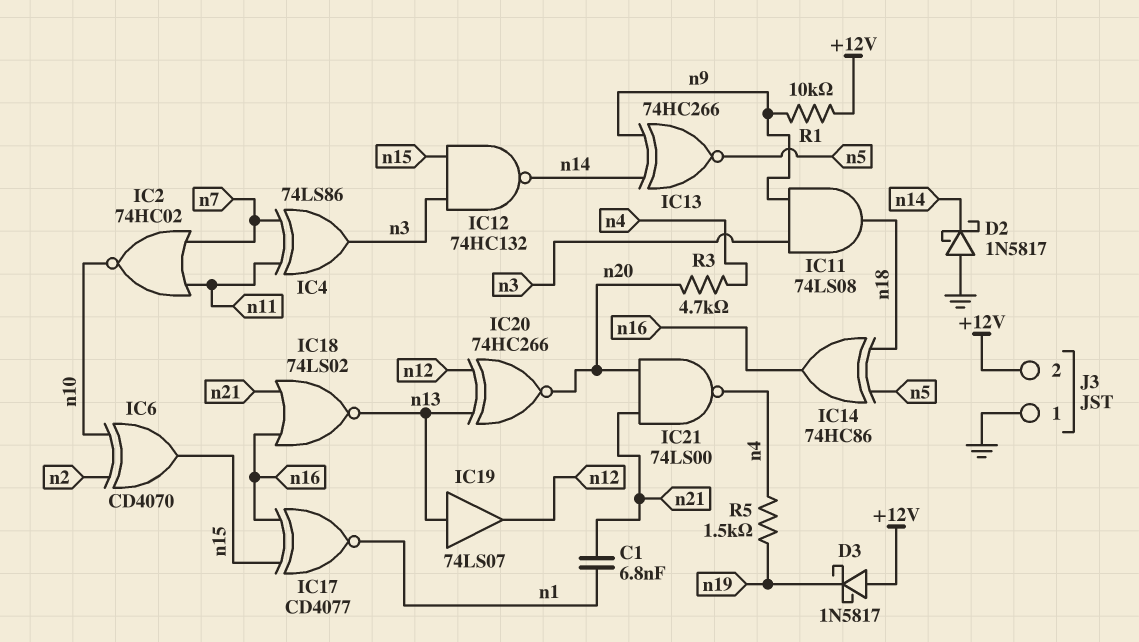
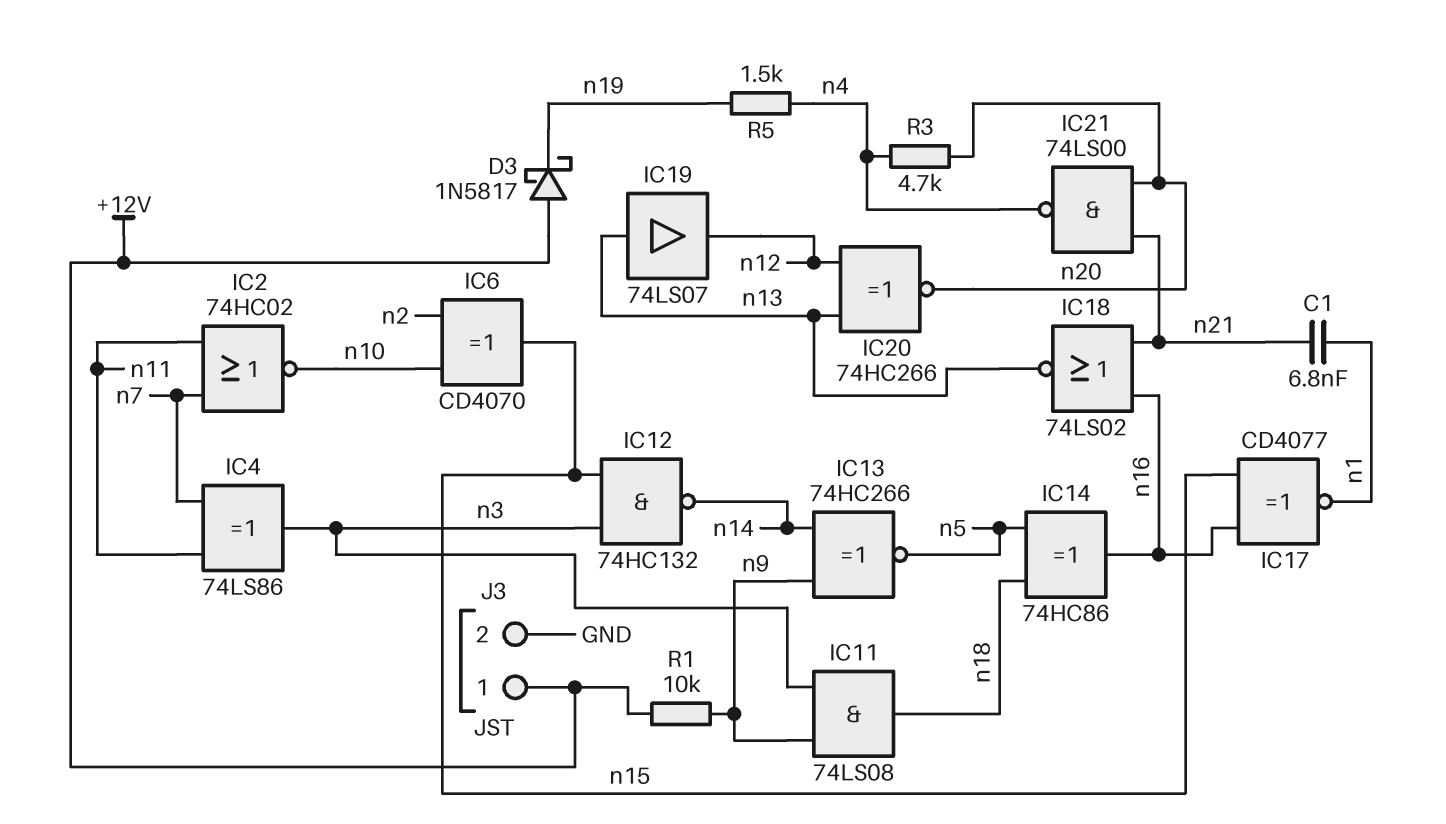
D2: schottky 1N5817 (A GND, K n14) -> none
J3 pin 1: GND -> +12V
J3 pin 2: +12V -> GND

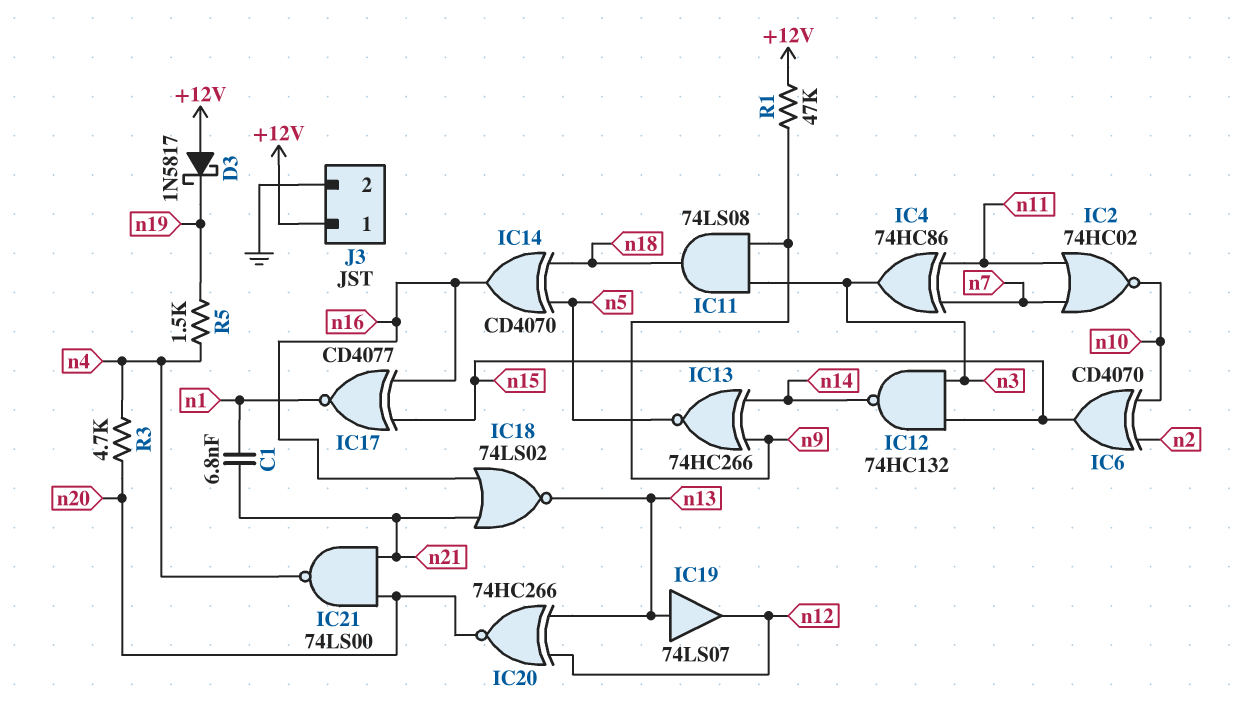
IC4: XOR 74LS86 (in n7, in n11, out n3) -> XOR 74HC86 (in n7, in n11, out n3)
IC14: XOR 74HC86 (in n5, in n18, out n16) -> XOR CD4070 (in n5, in n18, out n16)
R1: 10k (+12V, n9) -> 47k (+12V, n9)

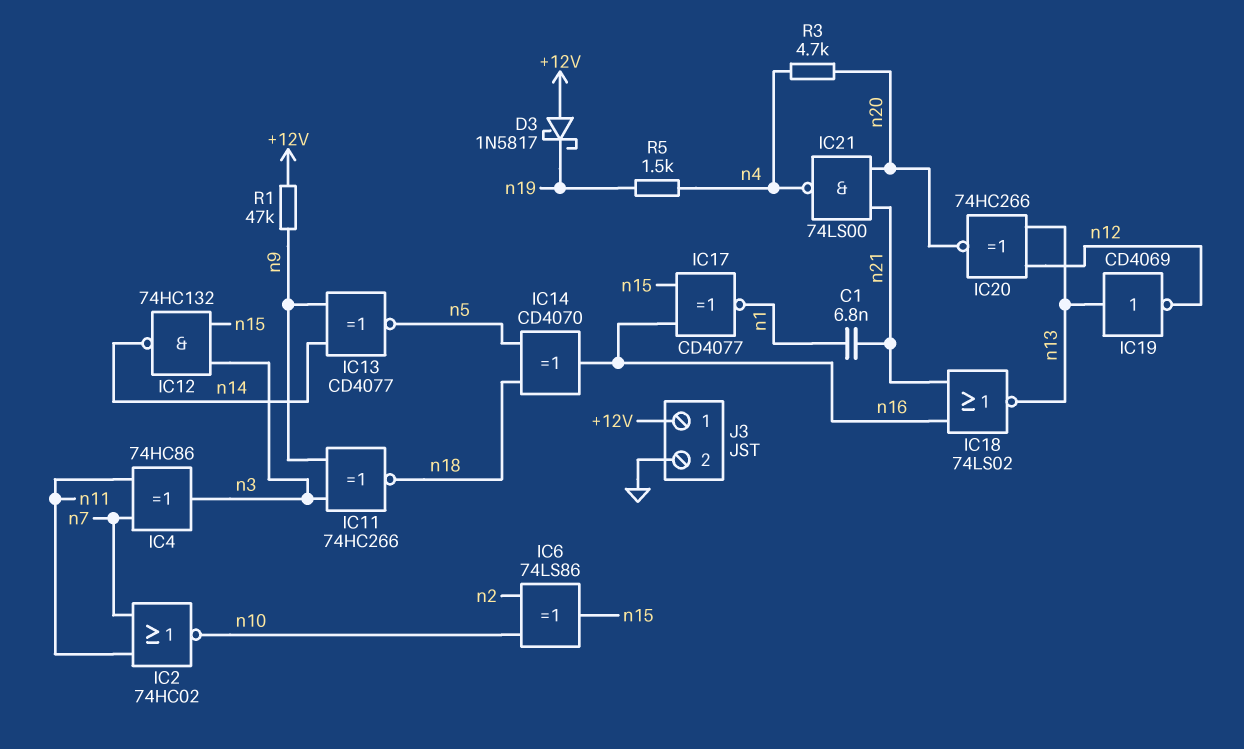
IC6: XOR CD4070 (in n2, in n10, out n15) -> XOR 74LS86 (in n2, in n10, out n15)
IC11: AND 74LS08 (in n3, in n9, out n18) -> XNOR 74HC266 (in n3, in n9, out n18)
IC13: XNOR 74HC266 (in n9, in n14, out n5) -> XNOR CD4077 (in n9, in n14, out n5)
IC19: buffer 74LS07 (in n13, out n12) -> NOT CD4069 (in n13, out n12)

